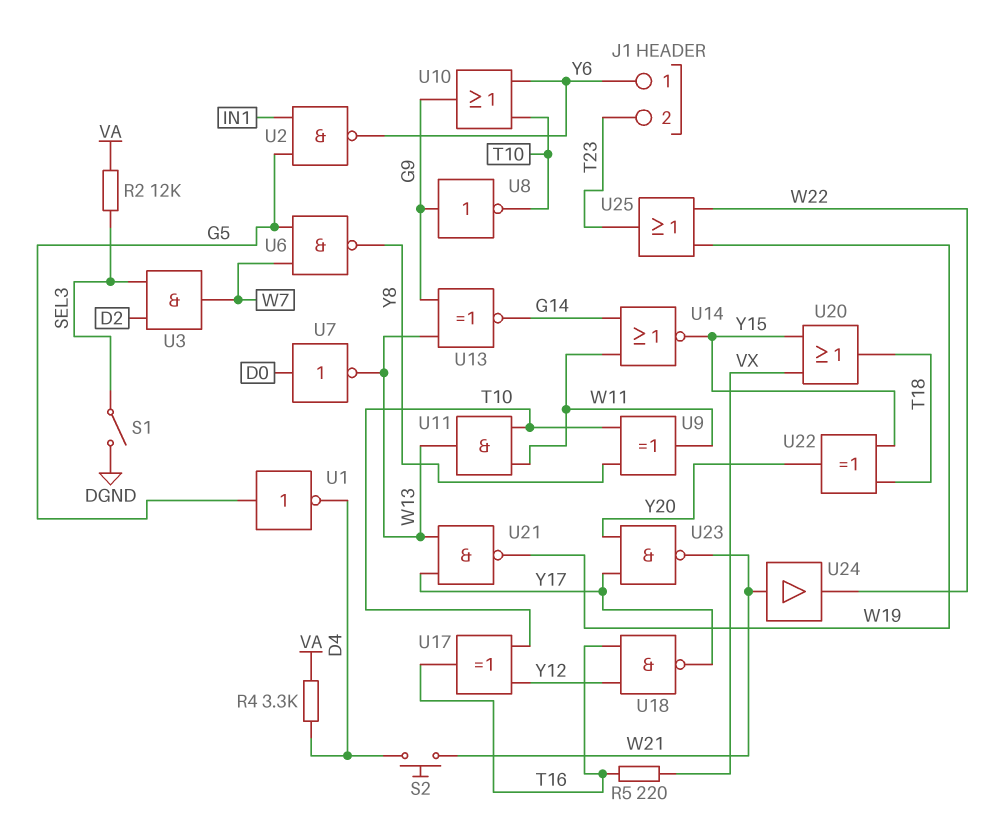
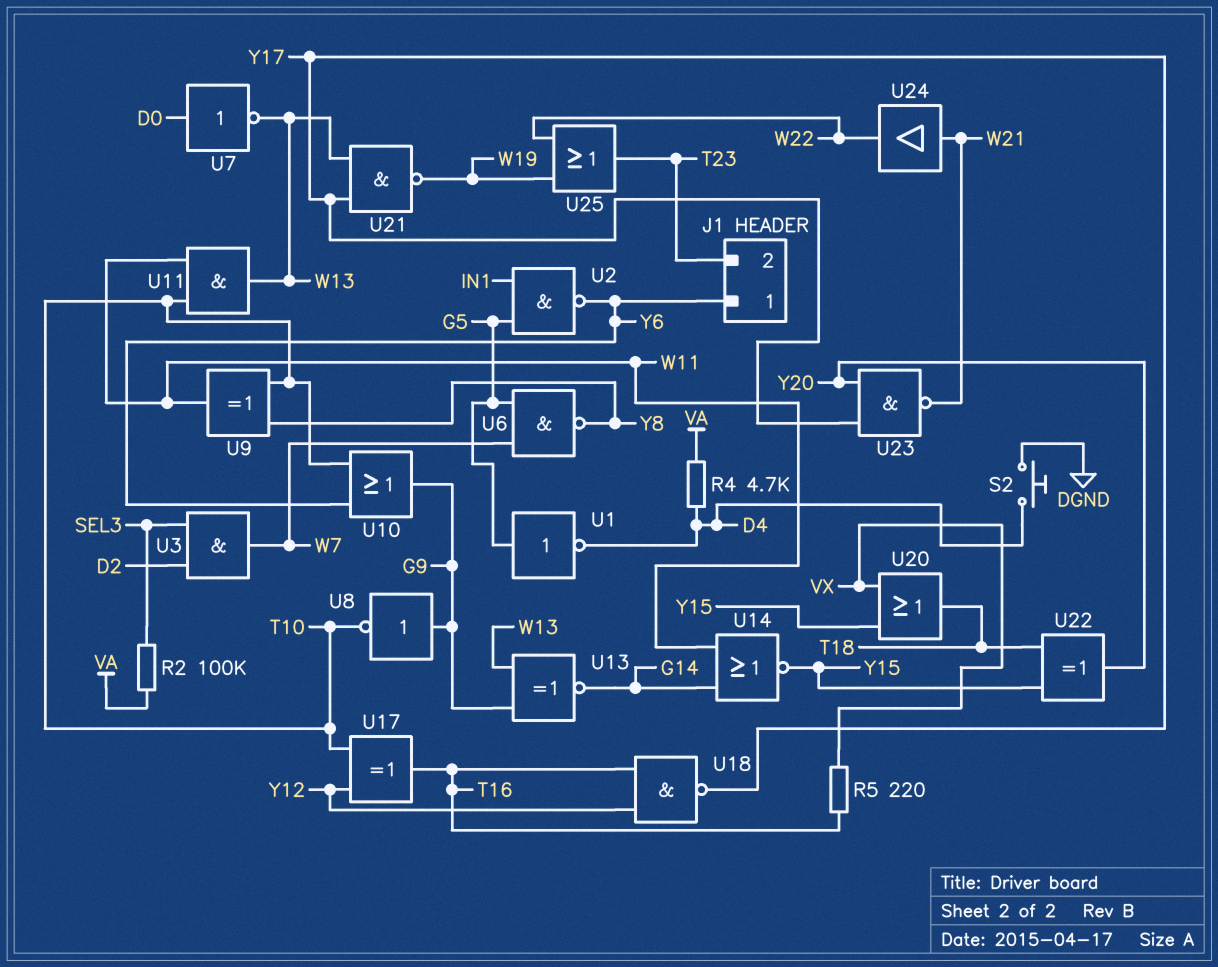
R2: 12k (SEL3, VA) -> 100k (SEL3, VA)
R4: 3.3k (D4, VA) -> 4.7k (D4, VA)
S1: switch (DGND, SEL3) -> none
S2: button (D4, W21) -> button (D4, DGND)

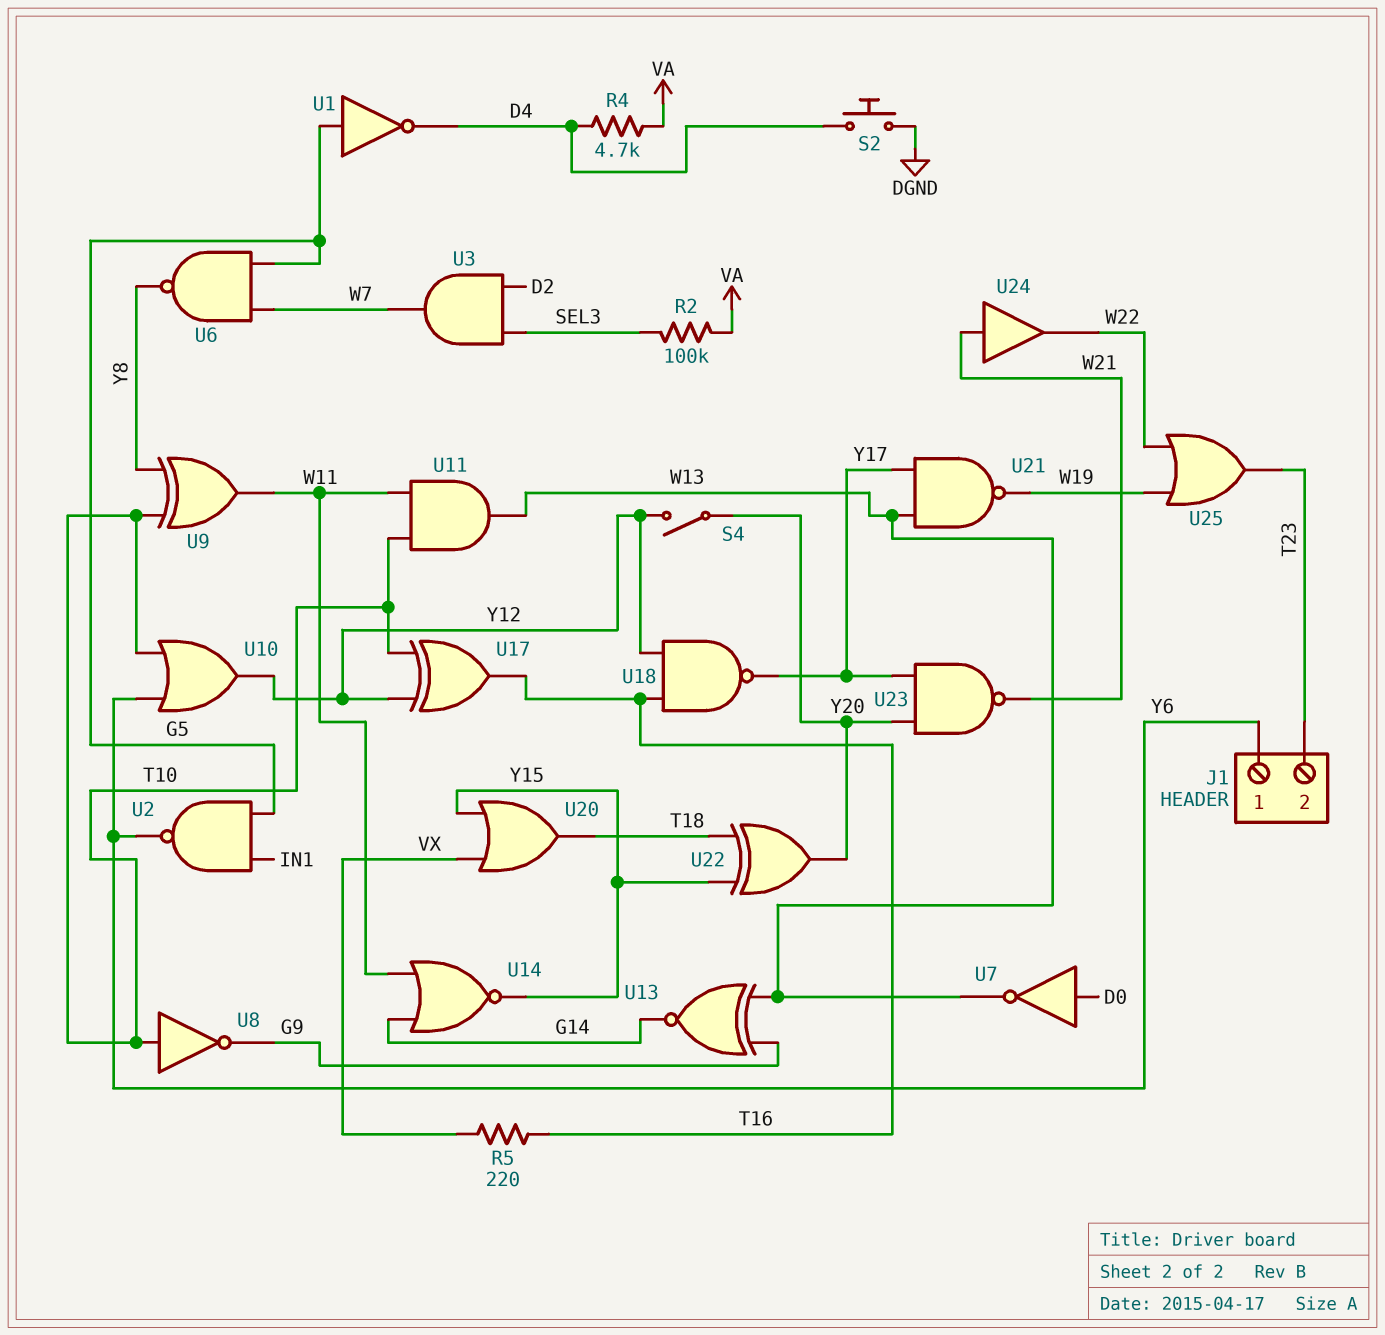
S4: none -> switch (Y12, Y20)
U8: NOT (in G9, out T10) -> NOT (in T10, out G9)
U10: OR (in T10, in Y6, out G9) -> OR (in T10, in Y6, out Y12)

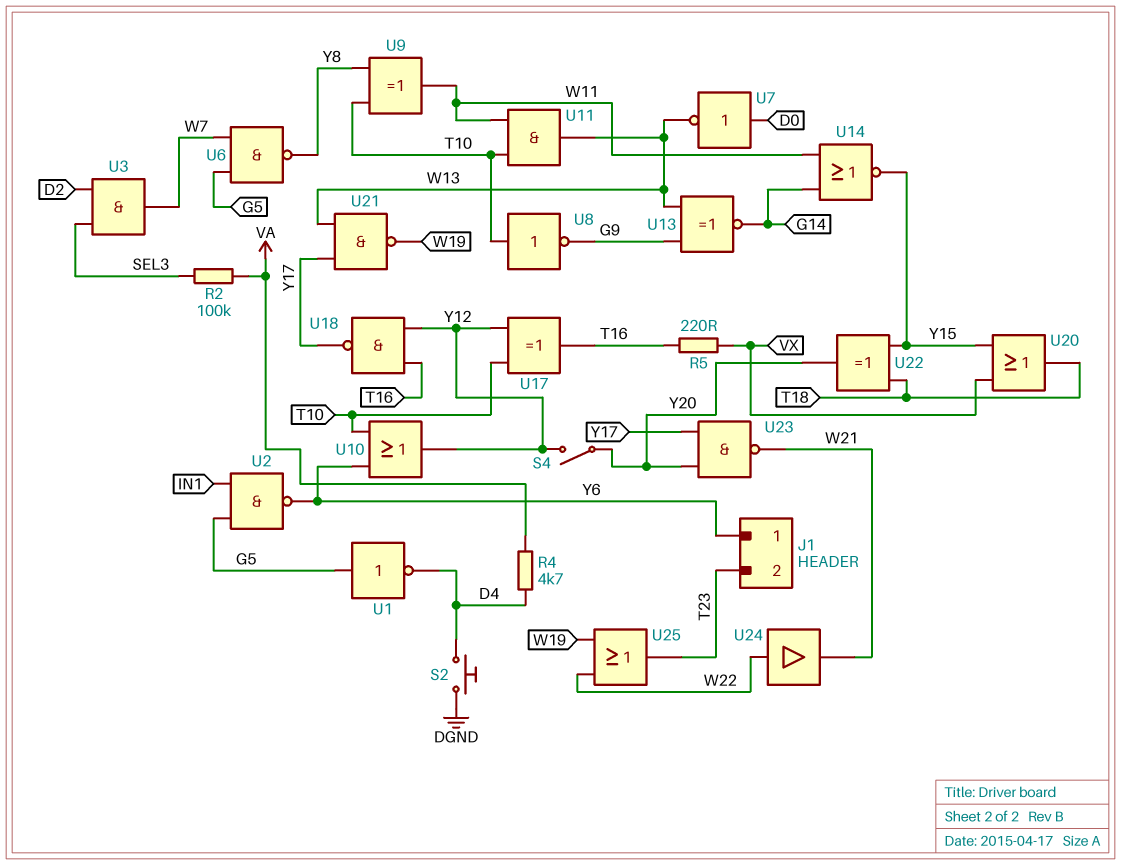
U24: buffer (in W21, out W22) -> buffer (in W22, out W21)

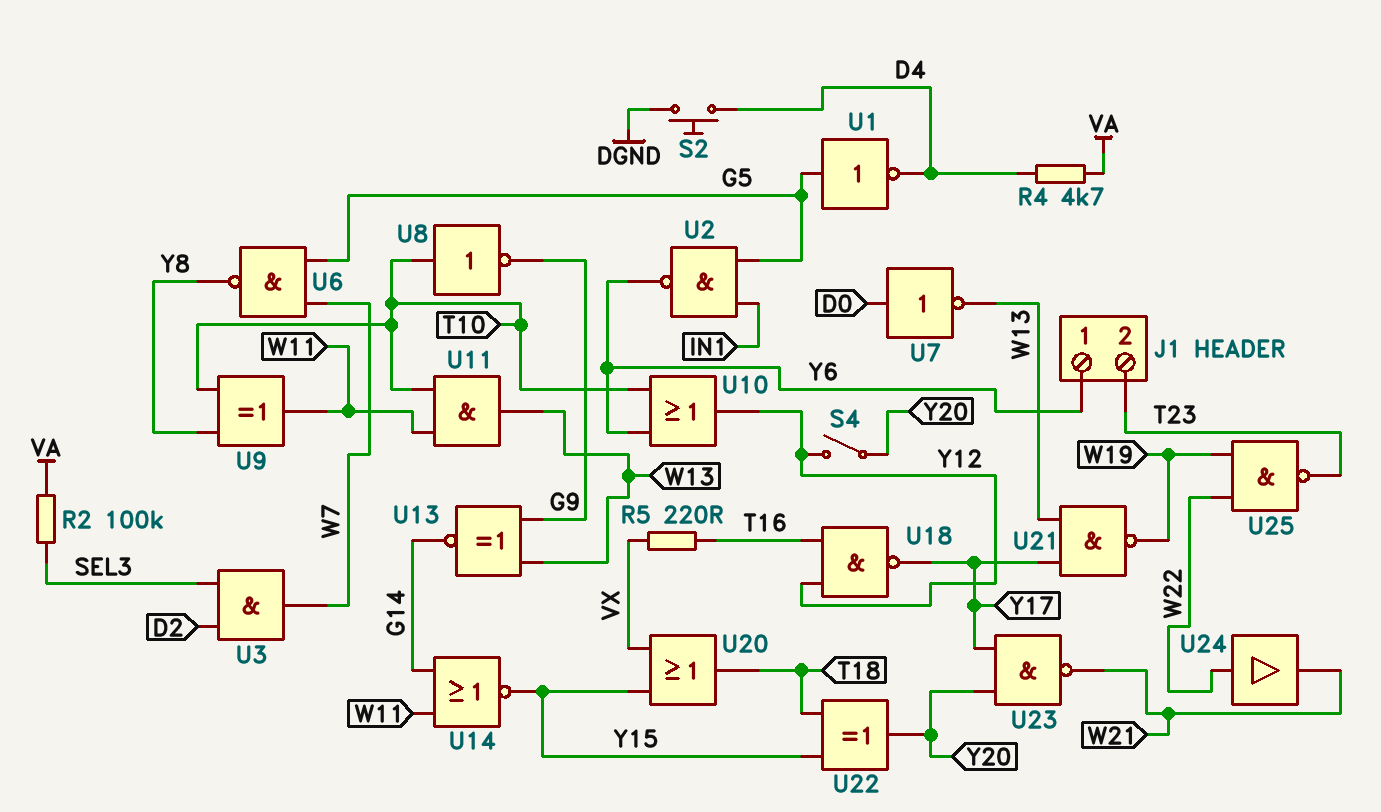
U17: XOR (in T10, in Y12, out T16) -> none
U25: OR (in W19, in W22, out T23) -> NAND (in W19, in W22, out T23)

